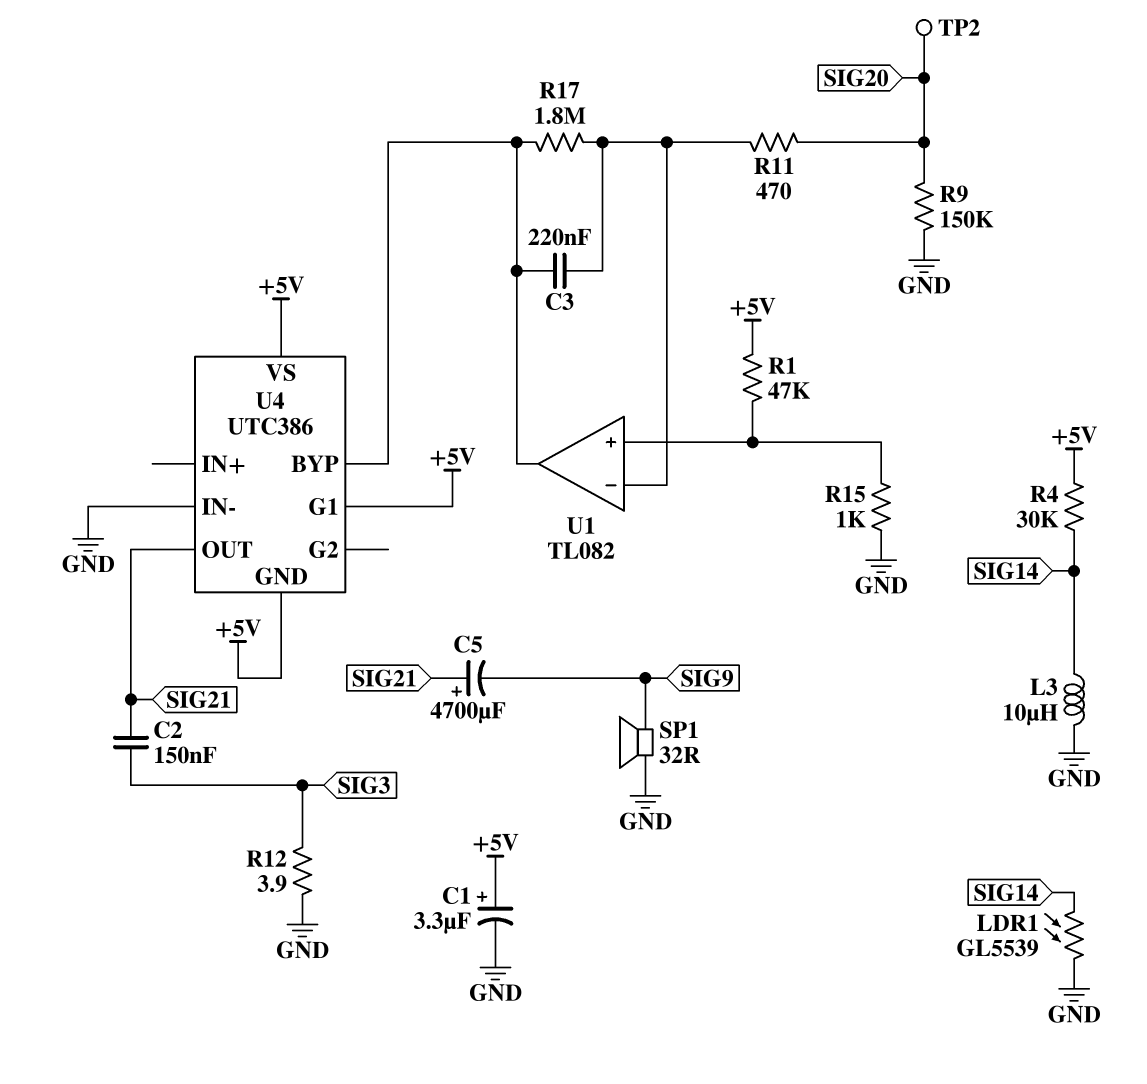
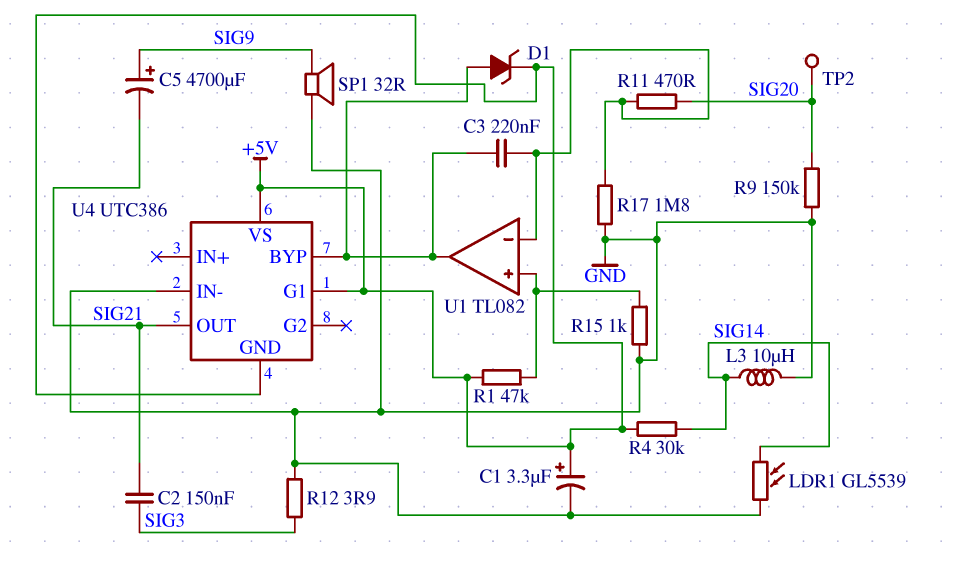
C5: 4700uF (plus SIG21, minus SIG9) -> 4700uF (plus SIG9, minus SIG21)
D1: none -> zener (A U1/out, K +5V)
R17: 1.8M (U1/in-, U1/out) -> 1.8M (GND, U1/in-)

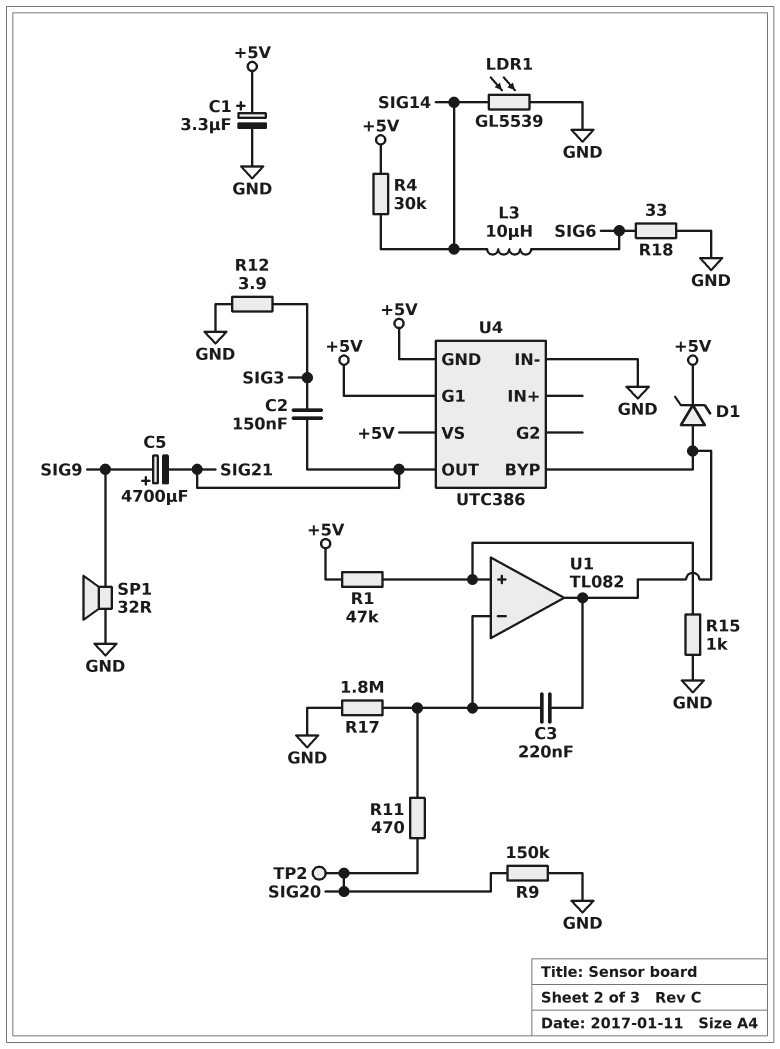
L3: 10uH (GND, SIG14) -> 10uH (SIG6, SIG14)
R18: none -> 33 (GND, SIG6)

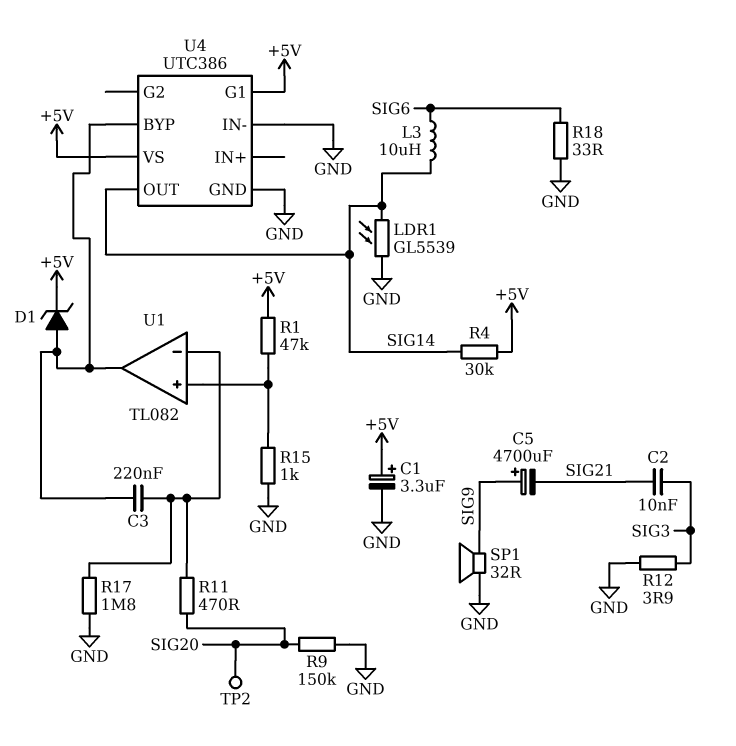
C2: 150nF (SIG3, SIG21) -> 10nF (SIG3, SIG21)
U4 pin GND: +5V -> GND
U4 pin OUT: SIG21 -> SIG14

